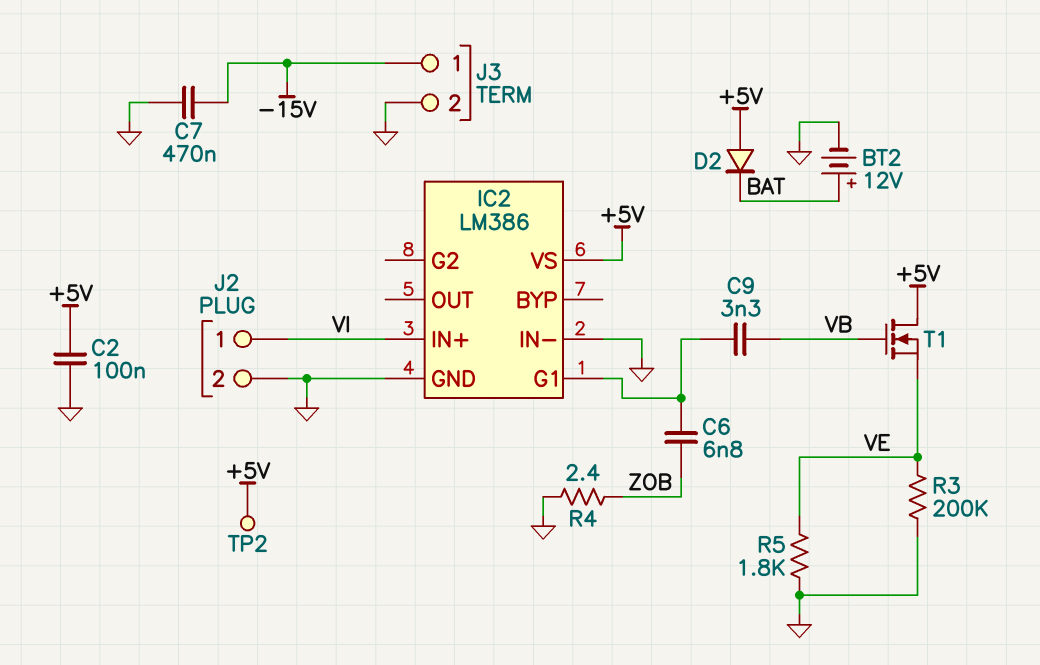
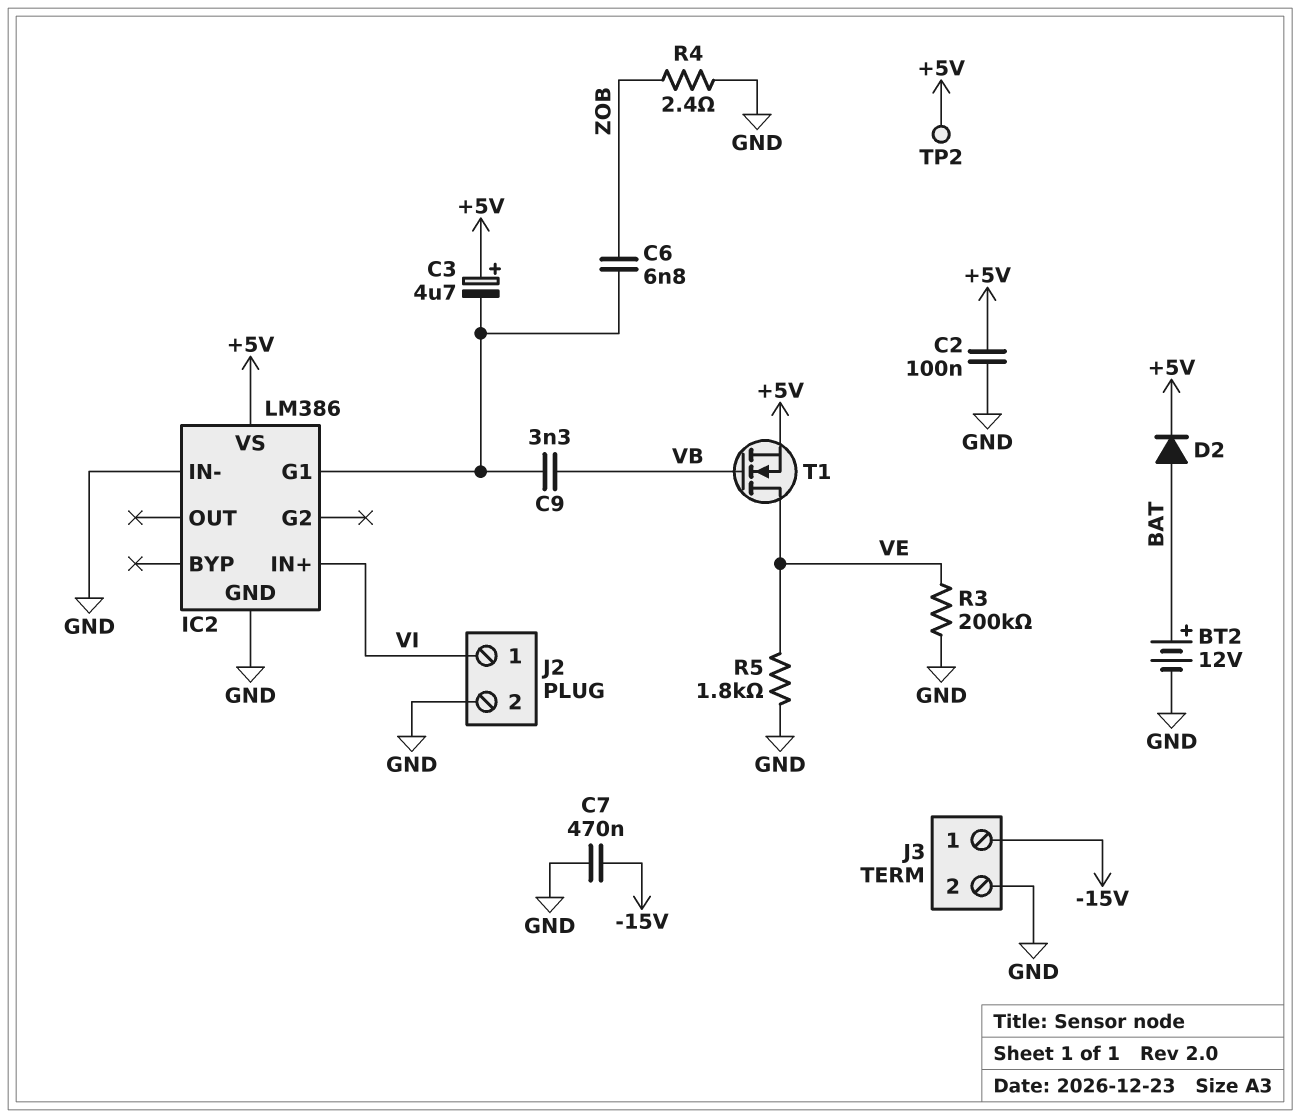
C3: none -> 4.7uF (plus +5V, minus IC2/G1)
D2: diode (A +5V, K BAT) -> diode (A BAT, K +5V)
T1: NMOS (G VB, D +5V, S VE) -> NMOS (G VB, D VE, S +5V)

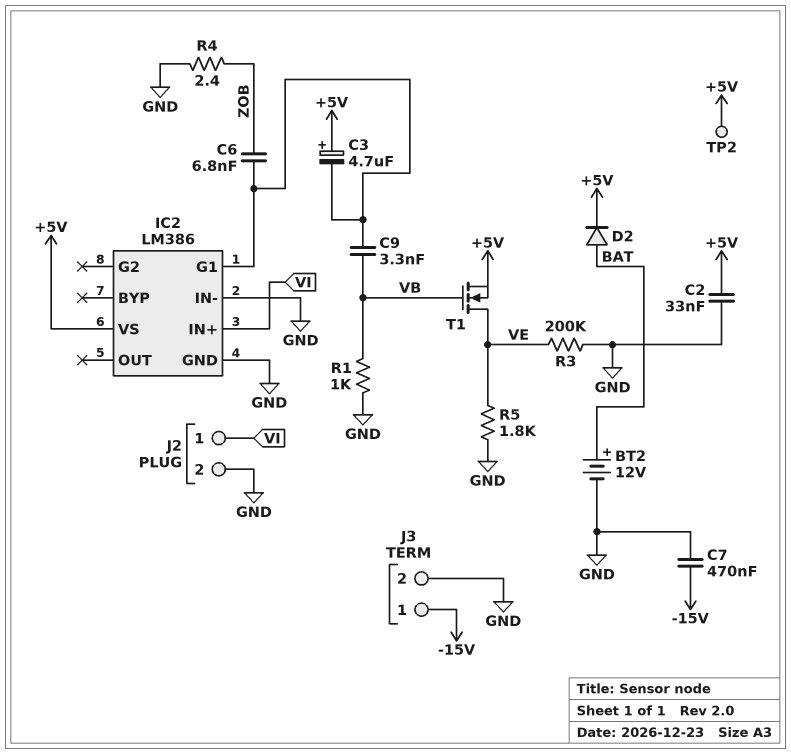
C2: 100nF (+5V, GND) -> 33nF (+5V, GND)
R1: none -> 1k (GND, VB)

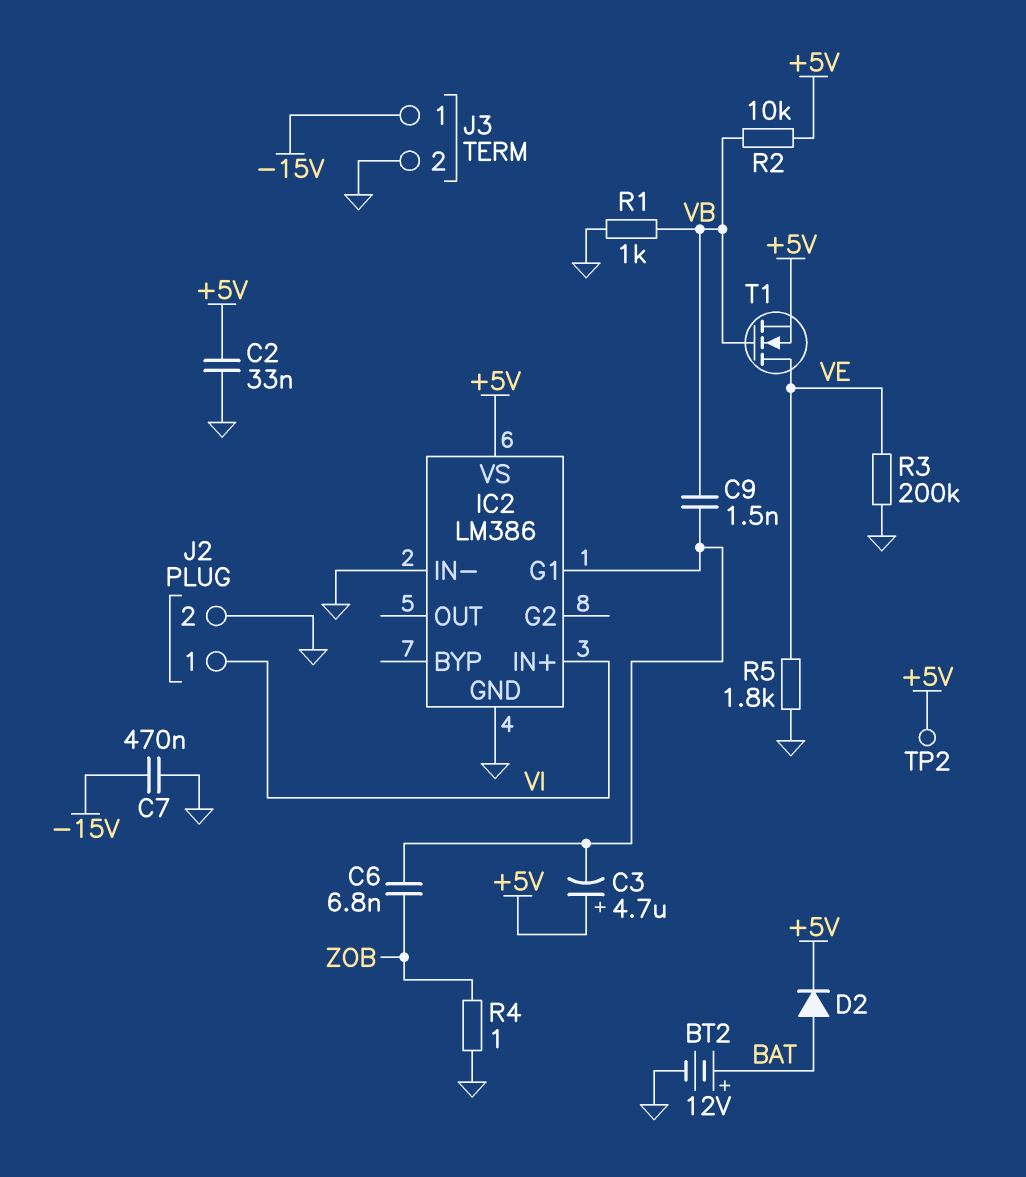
C9: 3.3nF (IC2/G1, VB) -> 1.5nF (IC2/G1, VB)
R2: none -> 10k (+5V, VB)
R4: 2.4 (GND, ZOB) -> 1 (GND, ZOB)

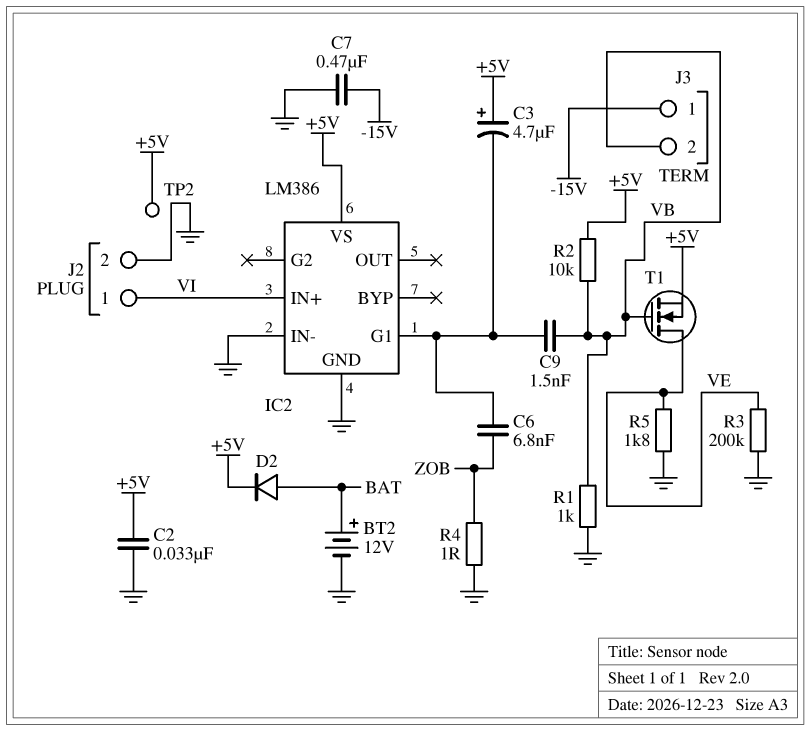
J3 pin 2: GND -> VB

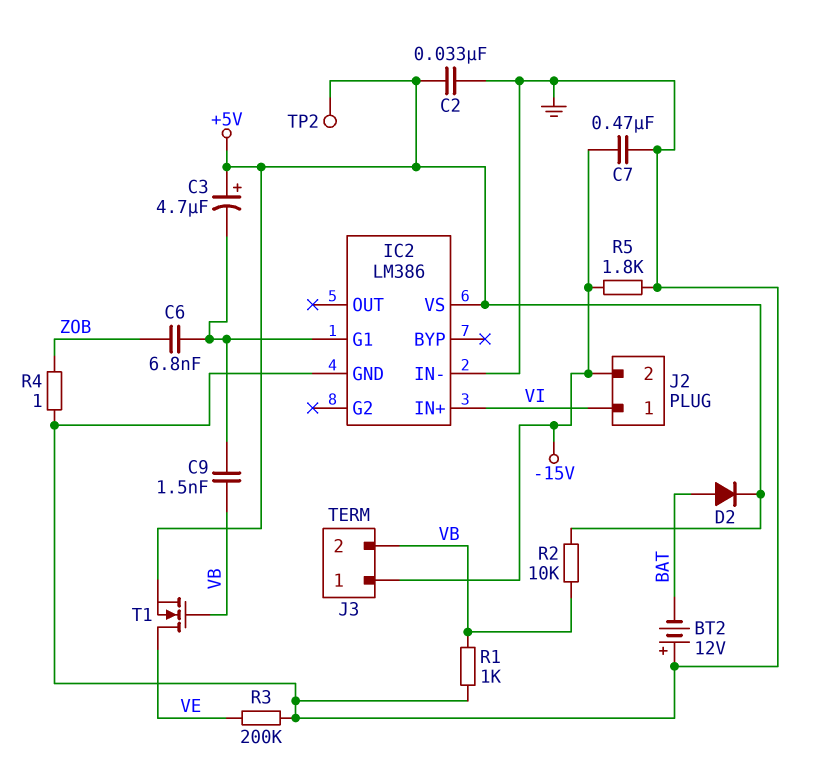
BT2: 12V (plus BAT, minus GND) -> 12V (plus GND, minus BAT)
J2 pin 2: GND -> -15V
R5: 1.8k (GND, VE) -> 1.8k (-15V, GND)

